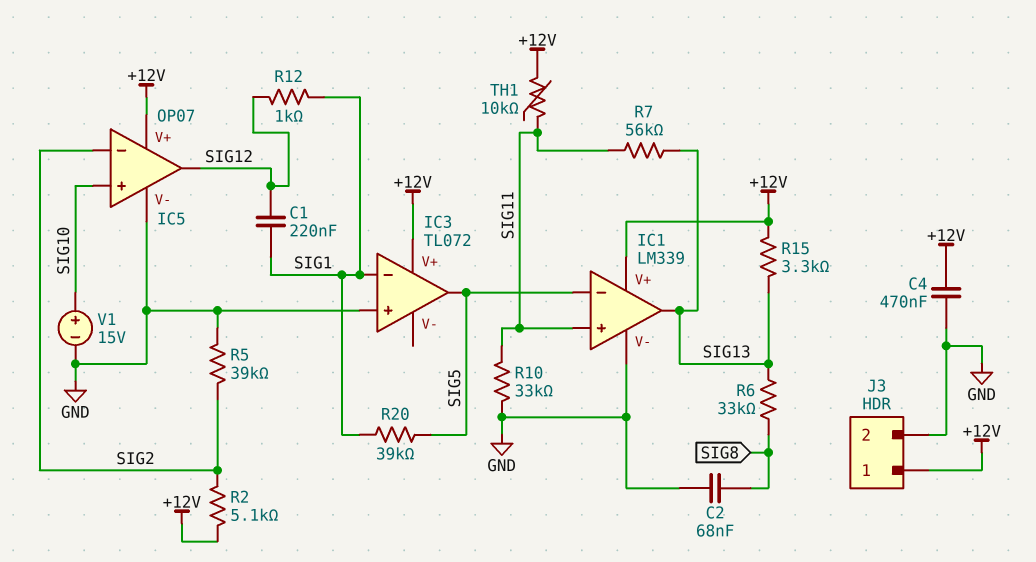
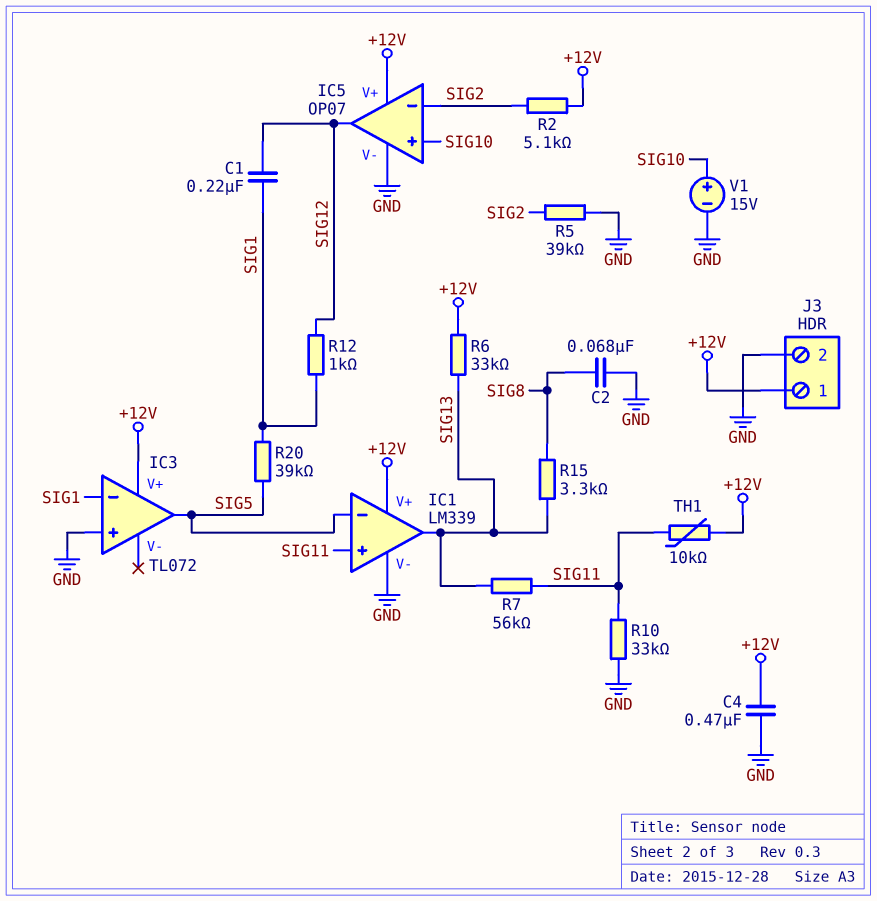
R6: 33k (SIG8, SIG13) -> 33k (+12V, SIG13)
R15: 3.3k (+12V, SIG13) -> 3.3k (SIG8, SIG13)

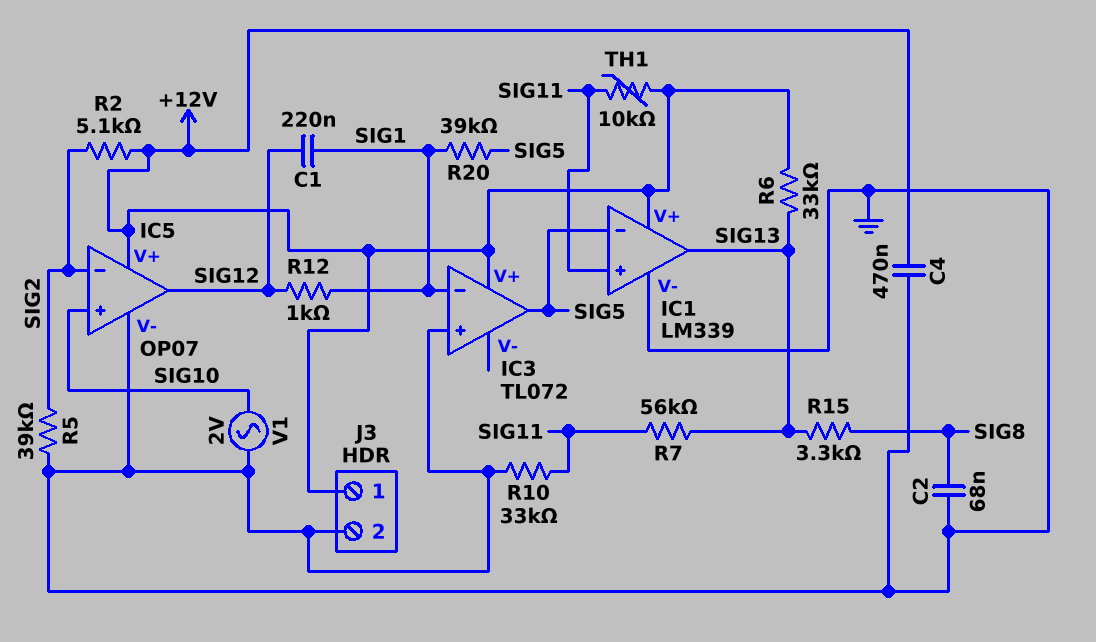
V1: 15V (plus SIG10, minus GND) -> AC 2V (GND, SIG10)

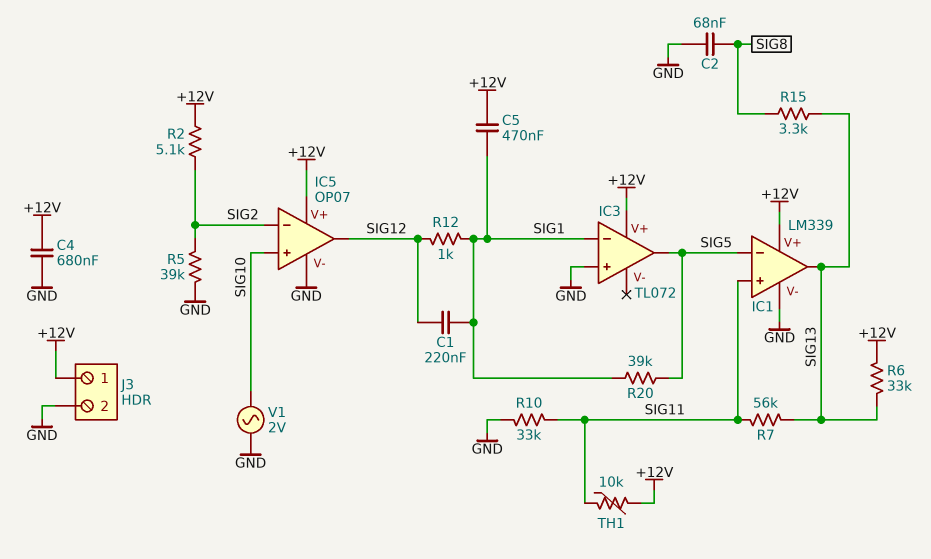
C4: 470nF (+12V, GND) -> 680nF (+12V, GND)
C5: none -> 470nF (+12V, SIG1)

